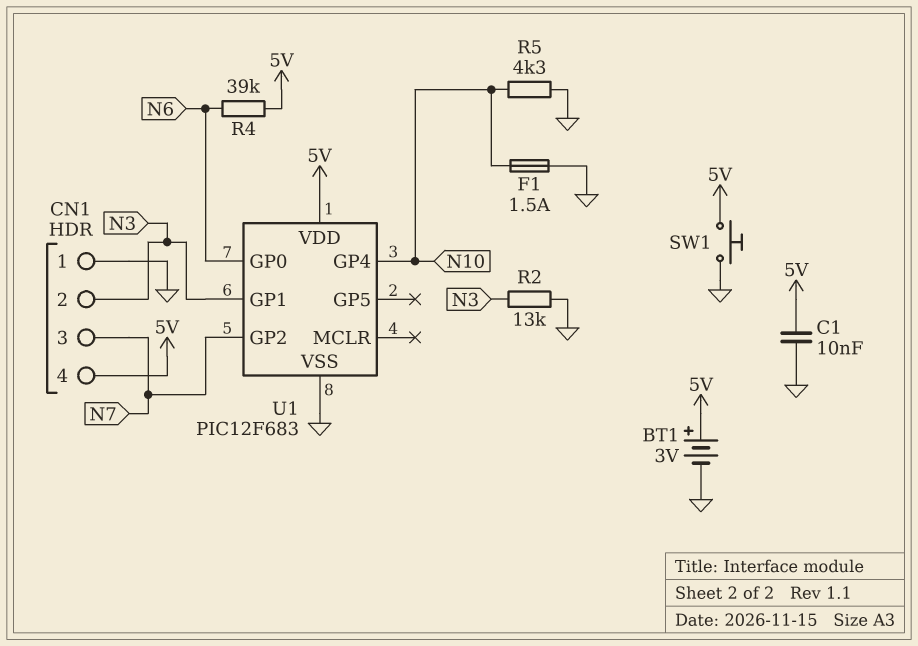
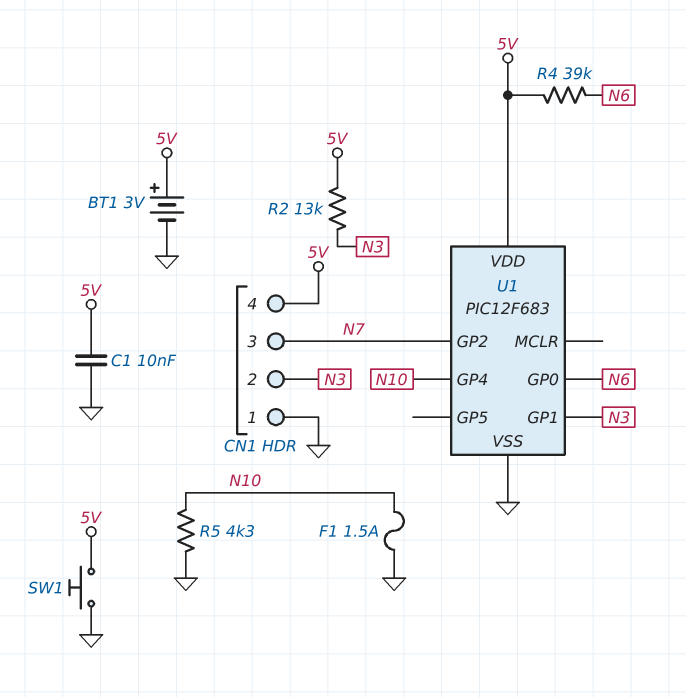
R2: 13k (GND, N3) -> 13k (5V, N3)

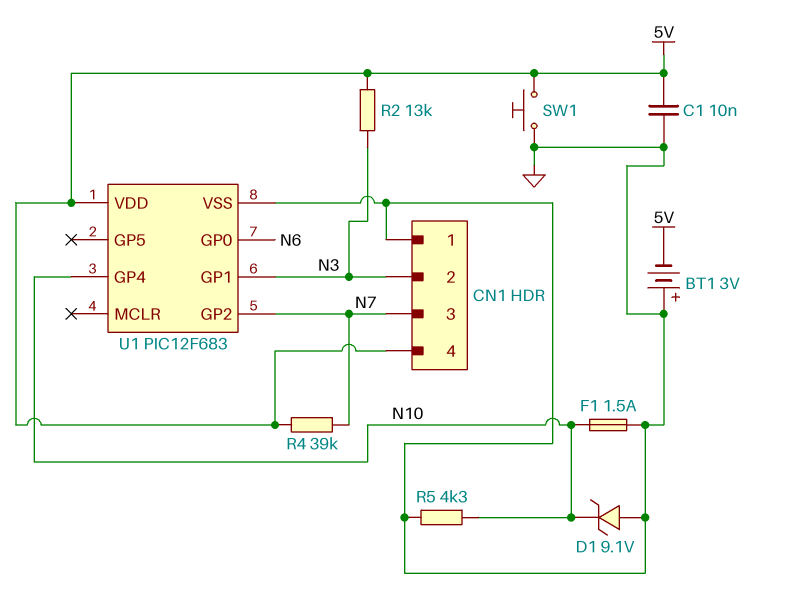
BT1: 3V (plus 5V, minus GND) -> 3V (plus GND, minus 5V)
D1: none -> zener 9.1V (A GND, K N10)
R4: 39k (5V, N6) -> 39k (5V, N7)

